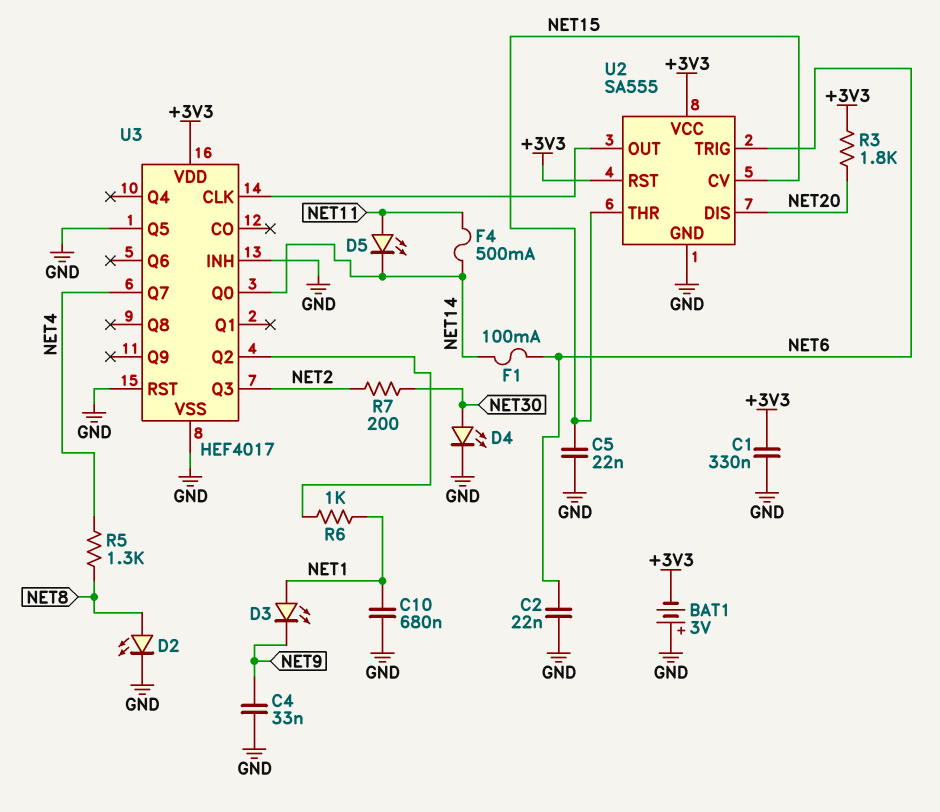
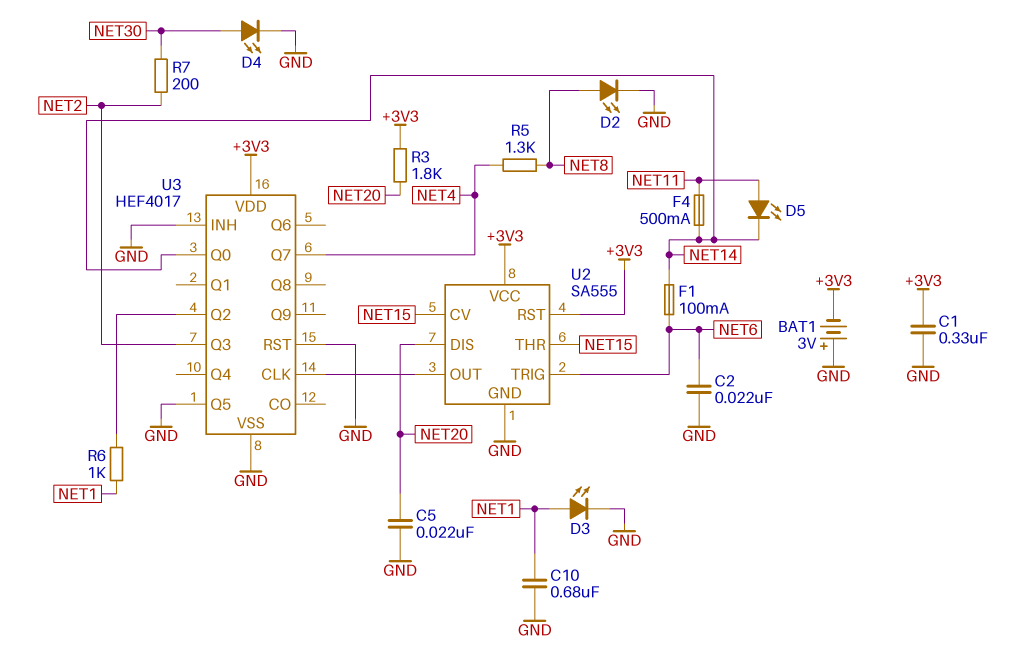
C4: 33nF (GND, NET9) -> none
C5: 22nF (GND, NET15) -> 22nF (GND, NET20)
D3: LED (A NET1, K NET9) -> LED (A NET1, K GND)

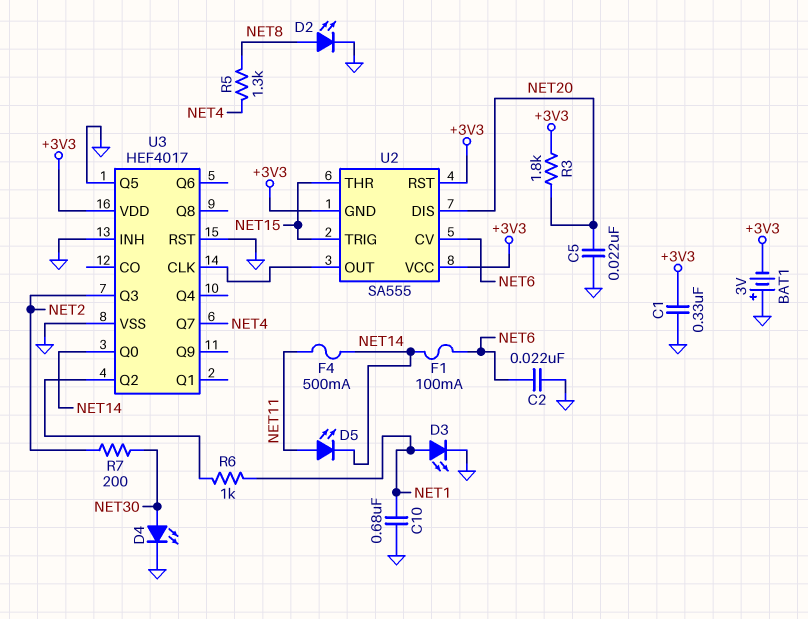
U2 pin CV: NET15 -> NET6
U2 pin GND: GND -> +3V3
U2 pin TRIG: NET6 -> NET15

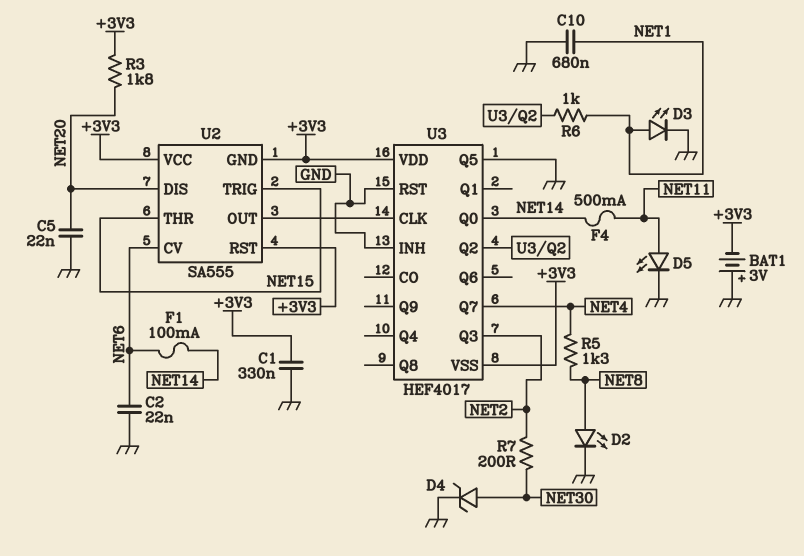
D4: LED (A NET30, K GND) -> zener (A NET30, K GND)
D5: LED (A NET11, K NET14) -> LED (A NET11, K GND)
U3 pin VSS: GND -> +3V3

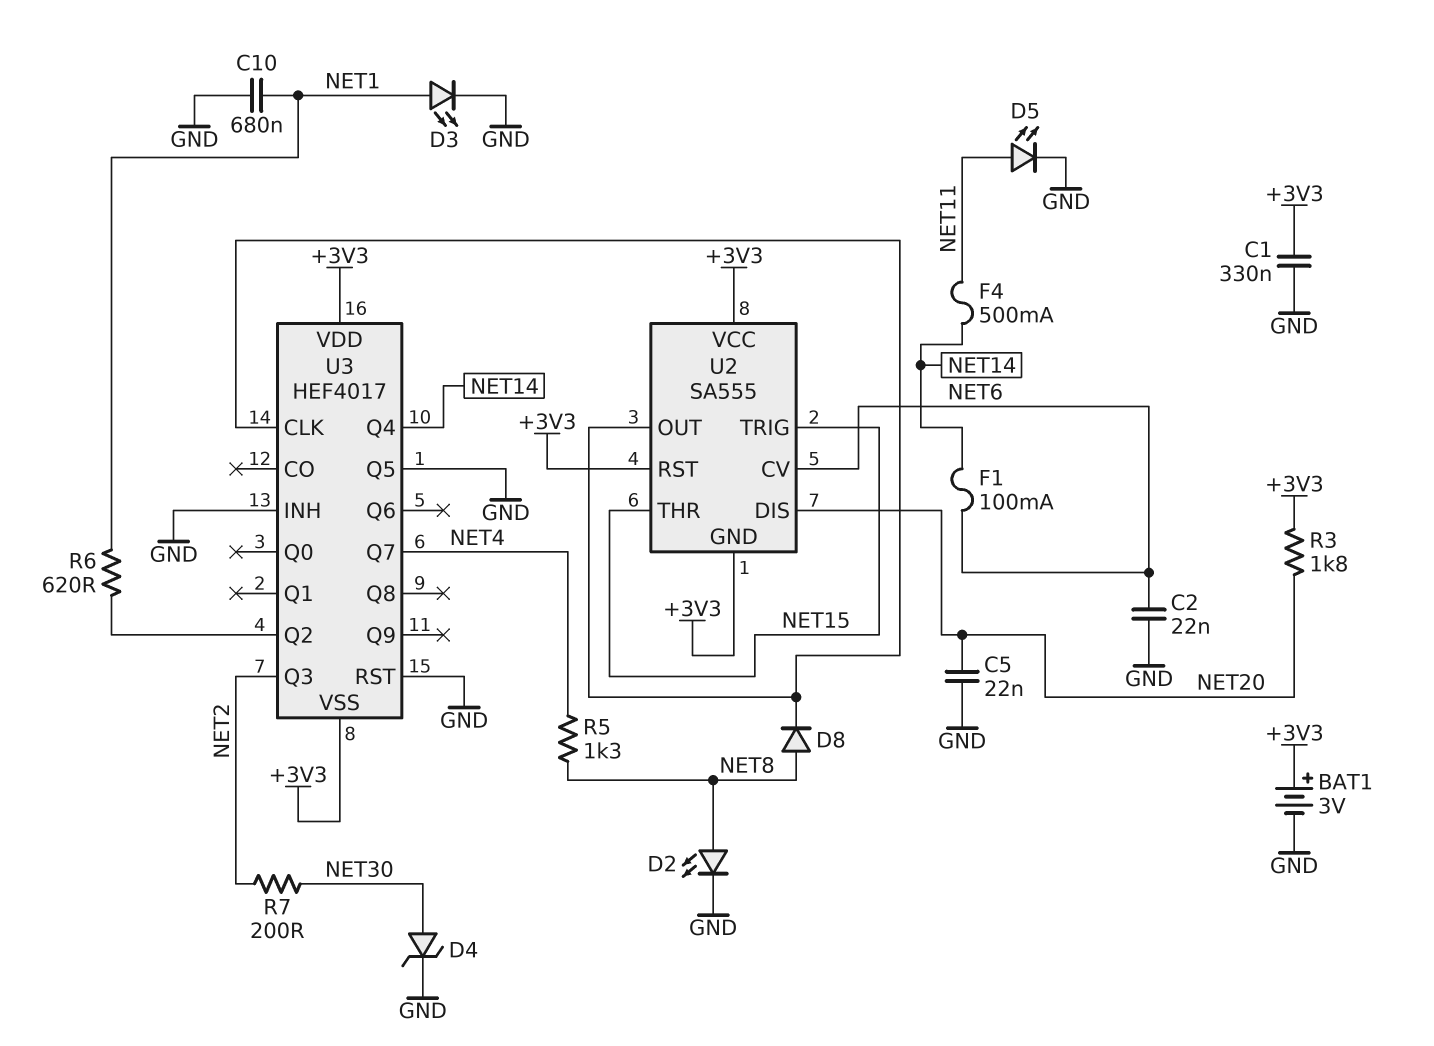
BAT1: 3V (plus GND, minus +3V3) -> 3V (plus +3V3, minus GND)
D8: none -> diode (A NET8, K U2/OUT)
R6: 1k (NET1, U3/Q2) -> 620 (NET1, U3/Q2)
U3 pin Q0: NET14 -> none
U3 pin Q4: none -> NET14

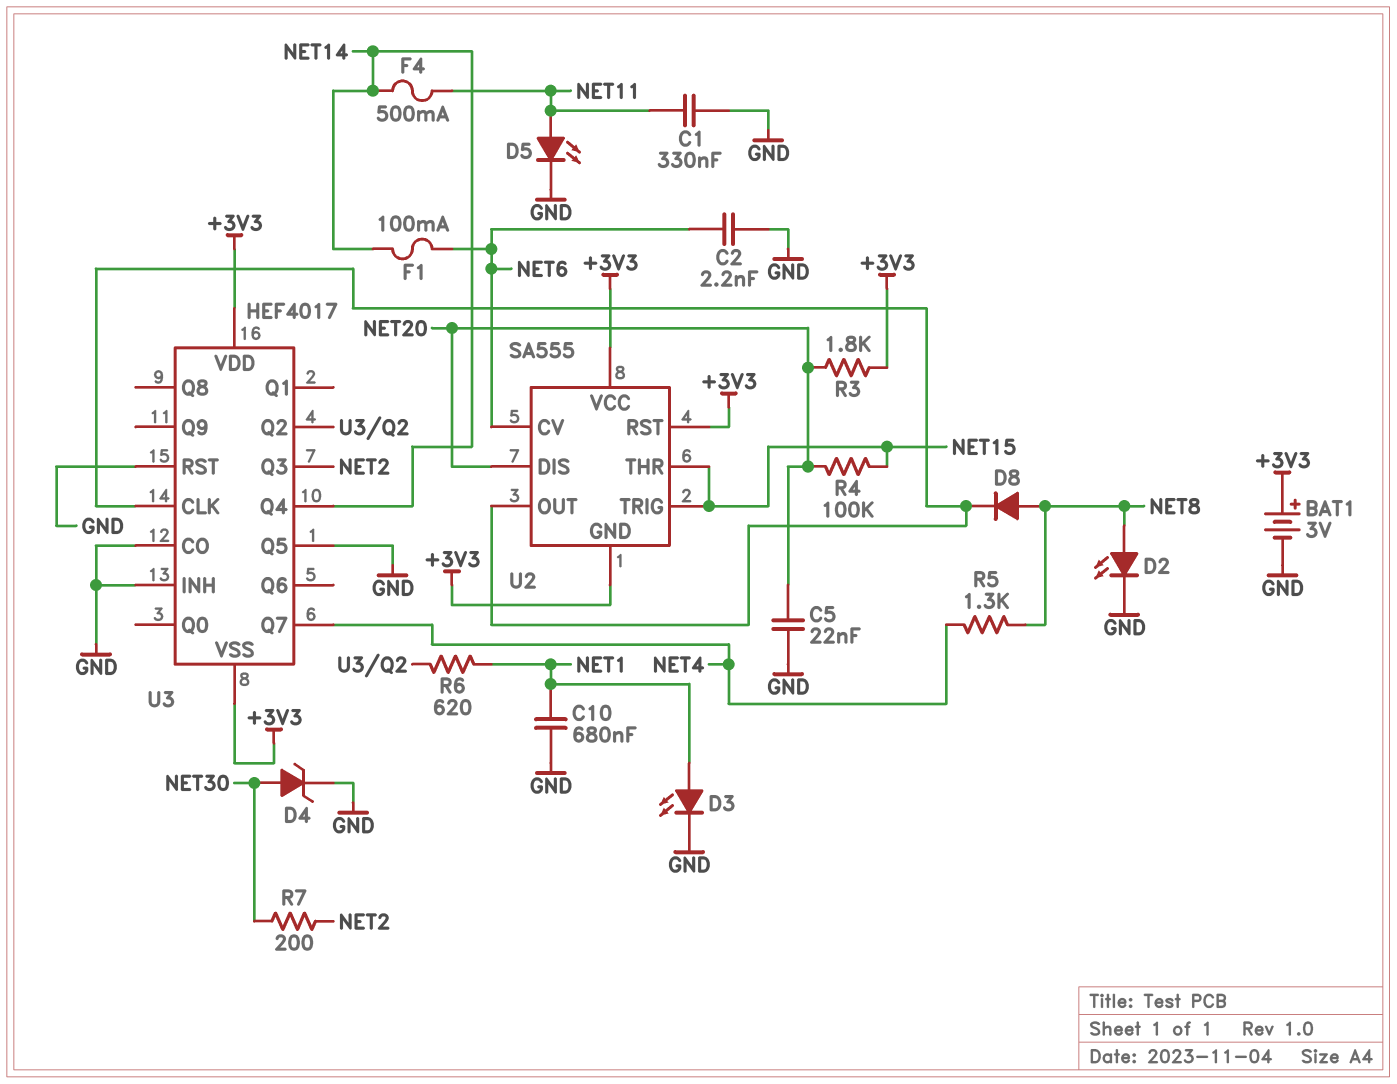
C1: 330nF (+3V3, GND) -> 330nF (GND, NET11)
C2: 22nF (GND, NET6) -> 2.2nF (GND, NET6)
R4: none -> 100k (NET15, NET20)
U3 pin CO: none -> GND

